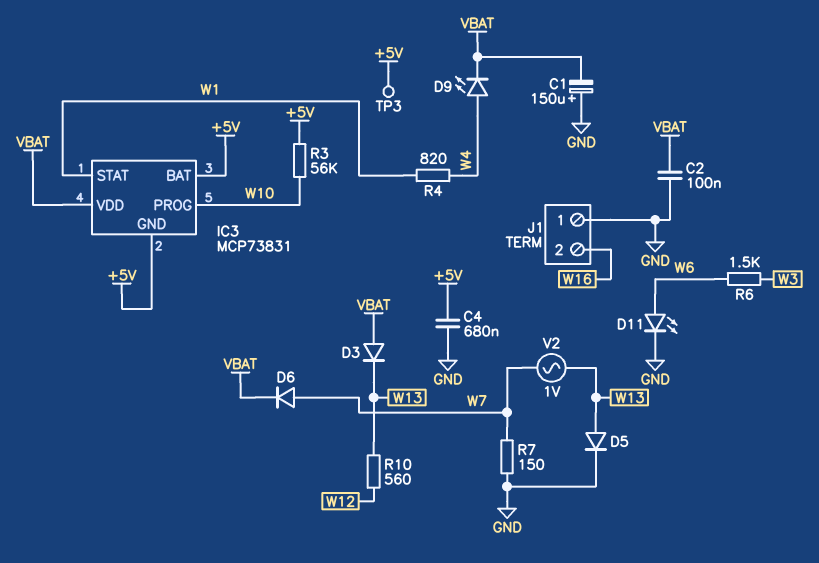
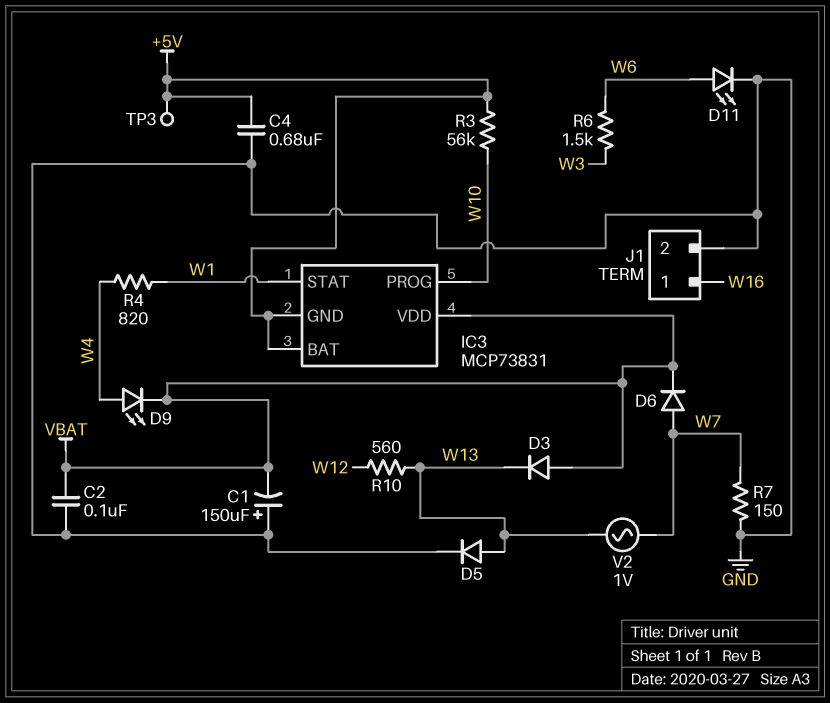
J1 pin 1: GND -> W16
J1 pin 2: W16 -> GND

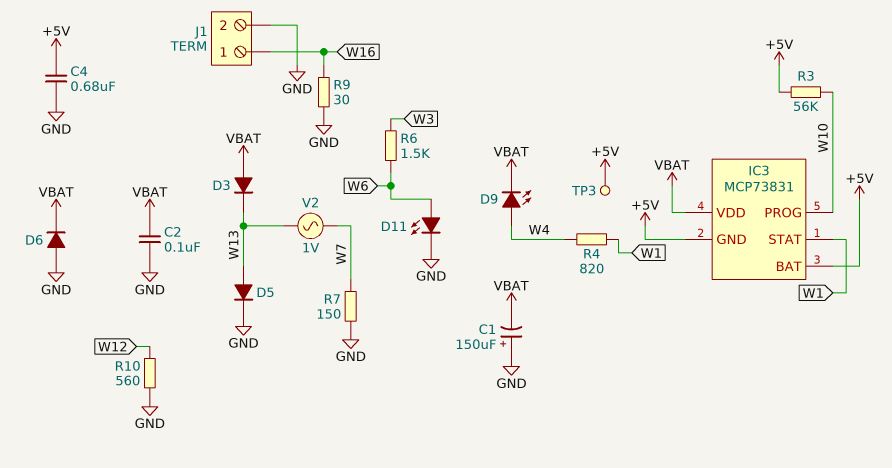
D6: diode (A W7, K VBAT) -> diode (A GND, K VBAT)
R9: none -> 30 (GND, W16)
R10: 560 (W12, W13) -> 560 (GND, W12)

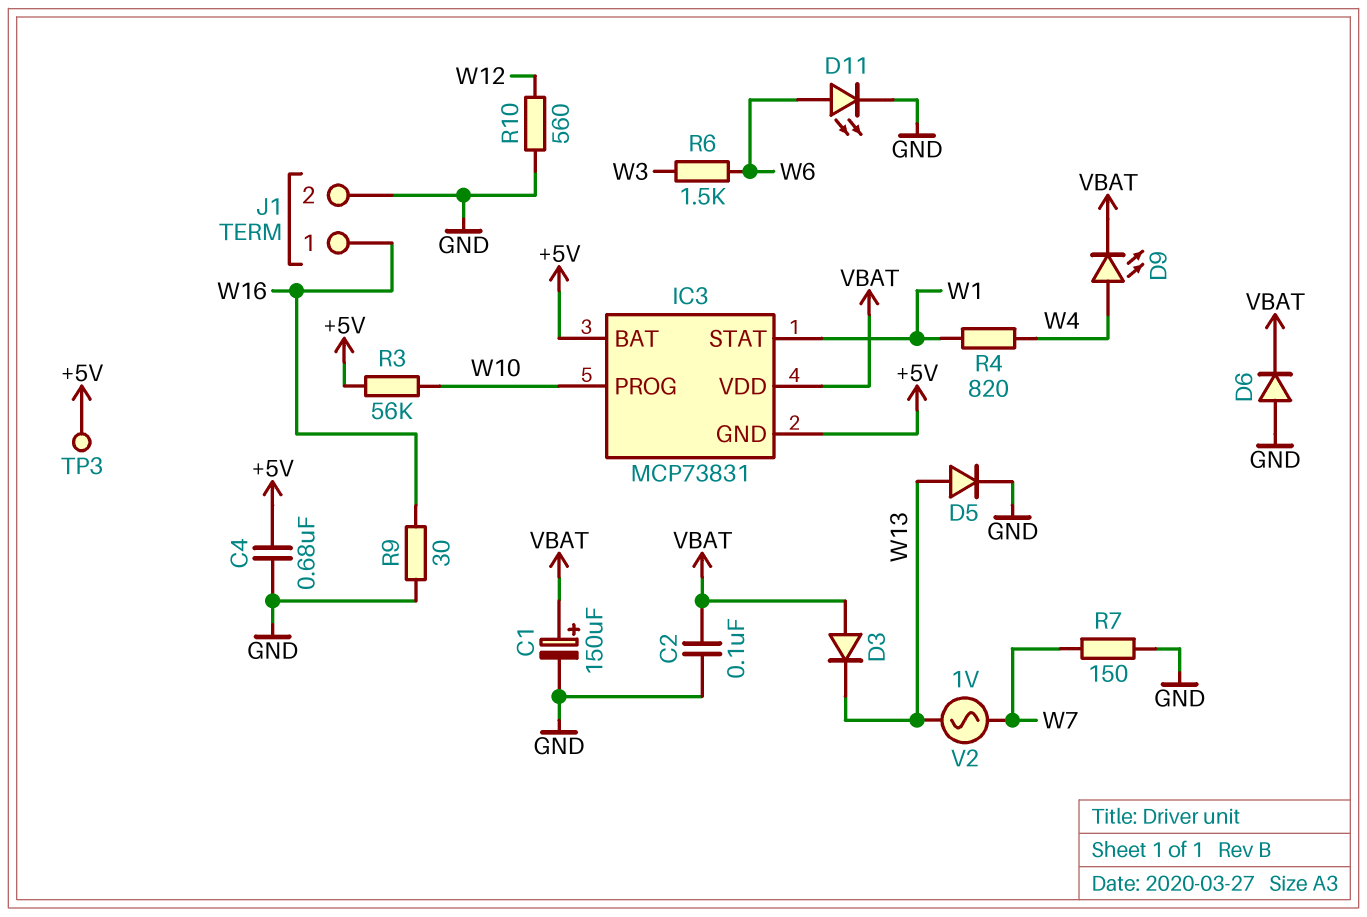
C1: 150uF (plus GND, minus VBAT) -> 150uF (plus VBAT, minus GND)

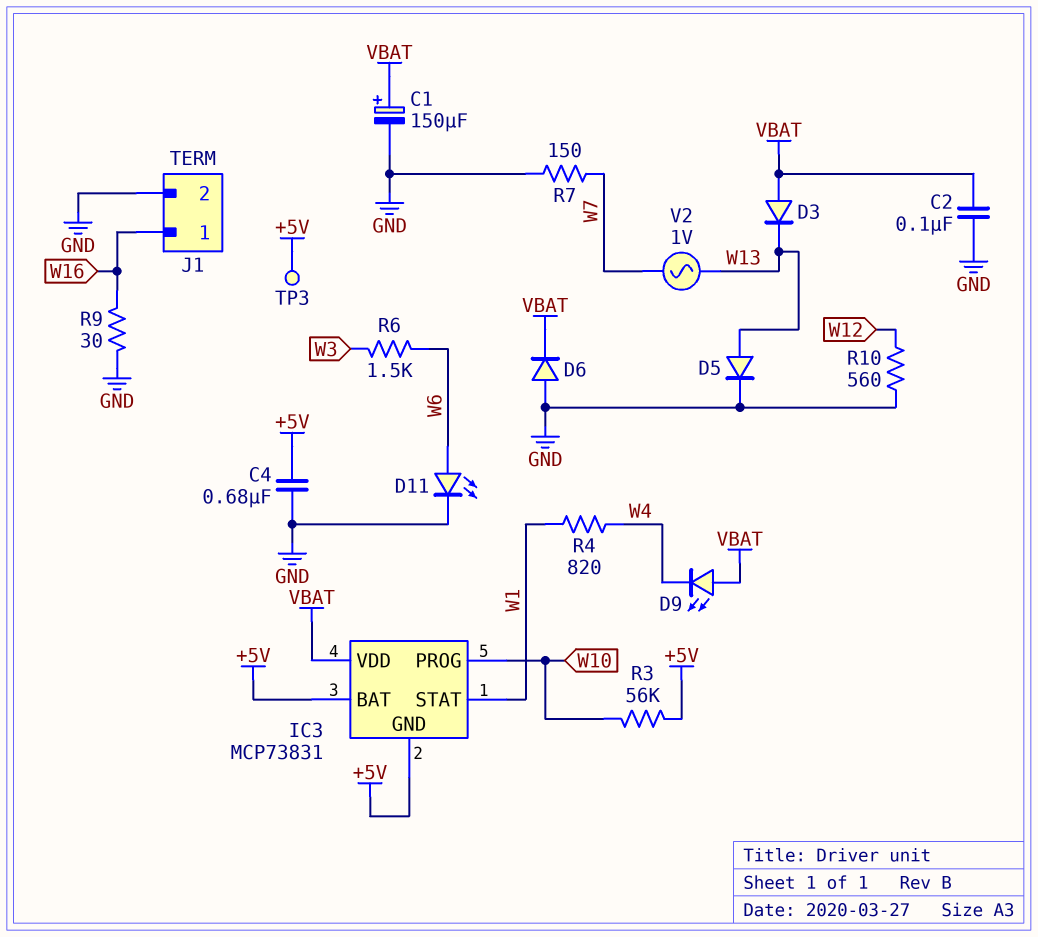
D9: LED (A W4, K VBAT) -> LED (A VBAT, K W4)

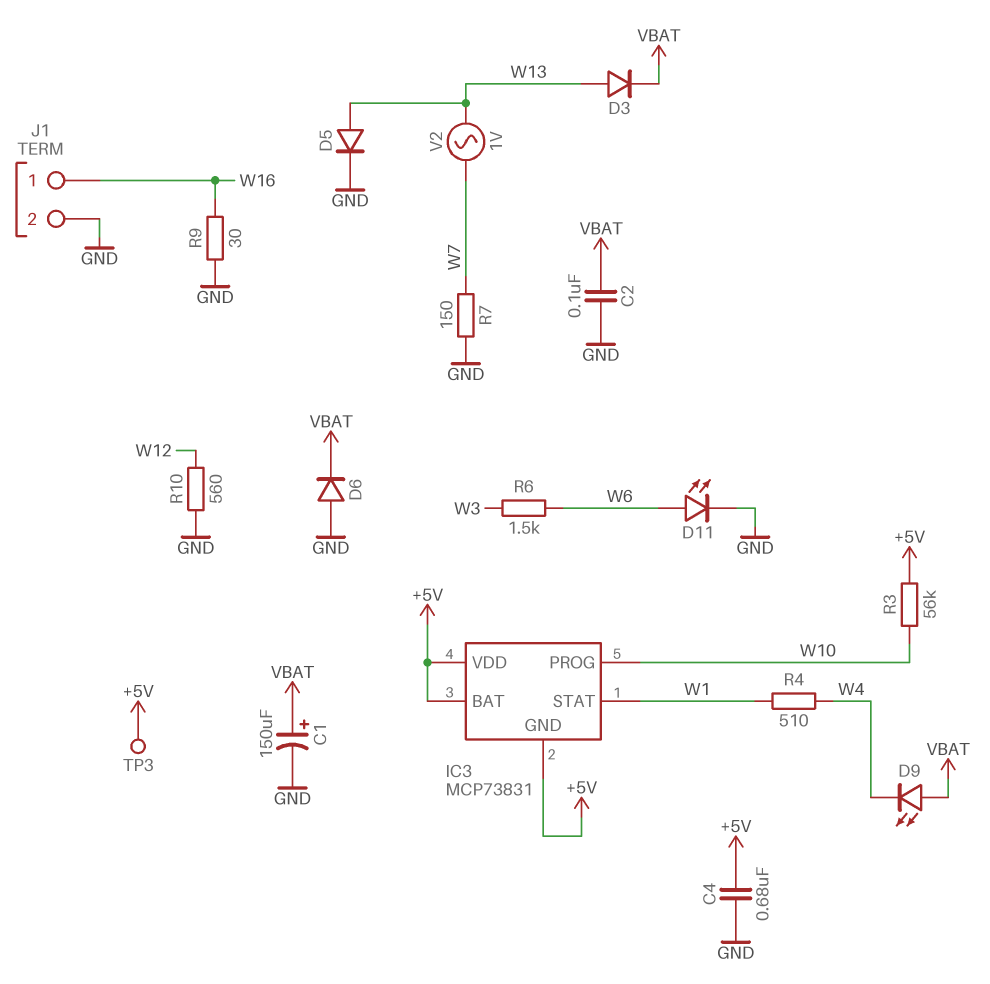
D3: diode (A VBAT, K W13) -> diode (A W13, K VBAT)
IC3 pin VDD: VBAT -> +5V
R4: 820 (W1, W4) -> 510 (W1, W4)

